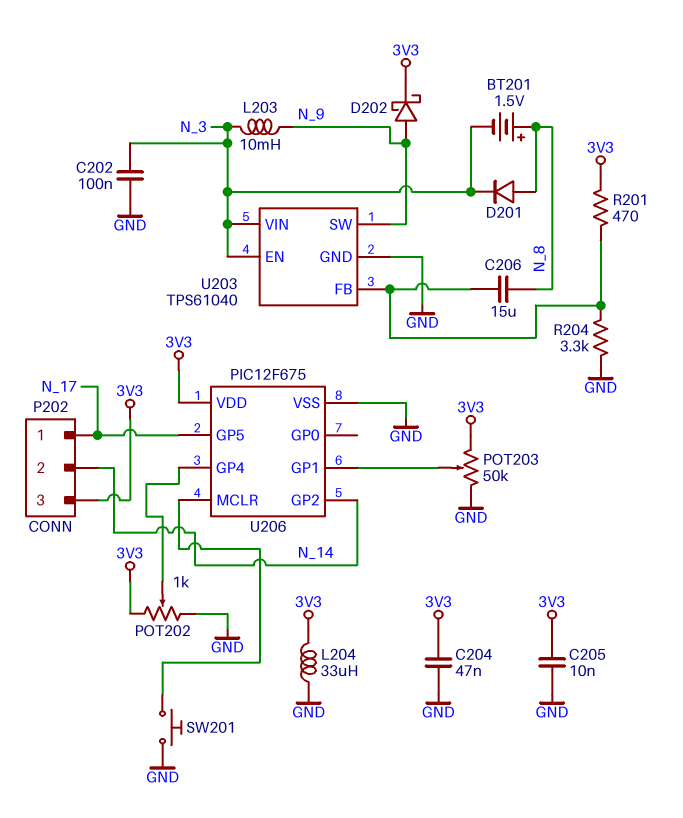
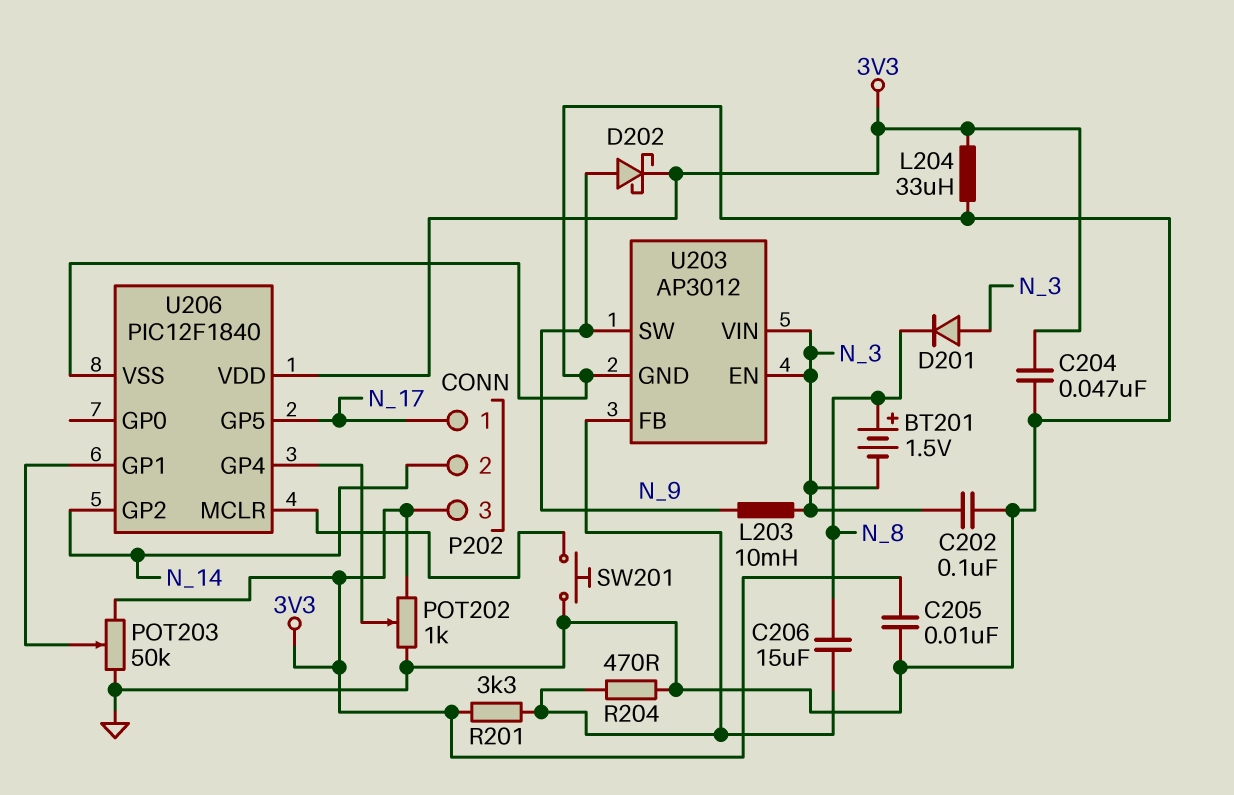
D201: diode (A N_8, K N_3) -> diode (A N_3, K N_8)
R201: 470 (3V3, U203/FB) -> 3.3k (3V3, U203/FB)
R204: 3.3k (GND, U203/FB) -> 470 (GND, U203/FB)
U203: TPS61040 -> AP3012
U206: PIC12F675 -> PIC12F1840

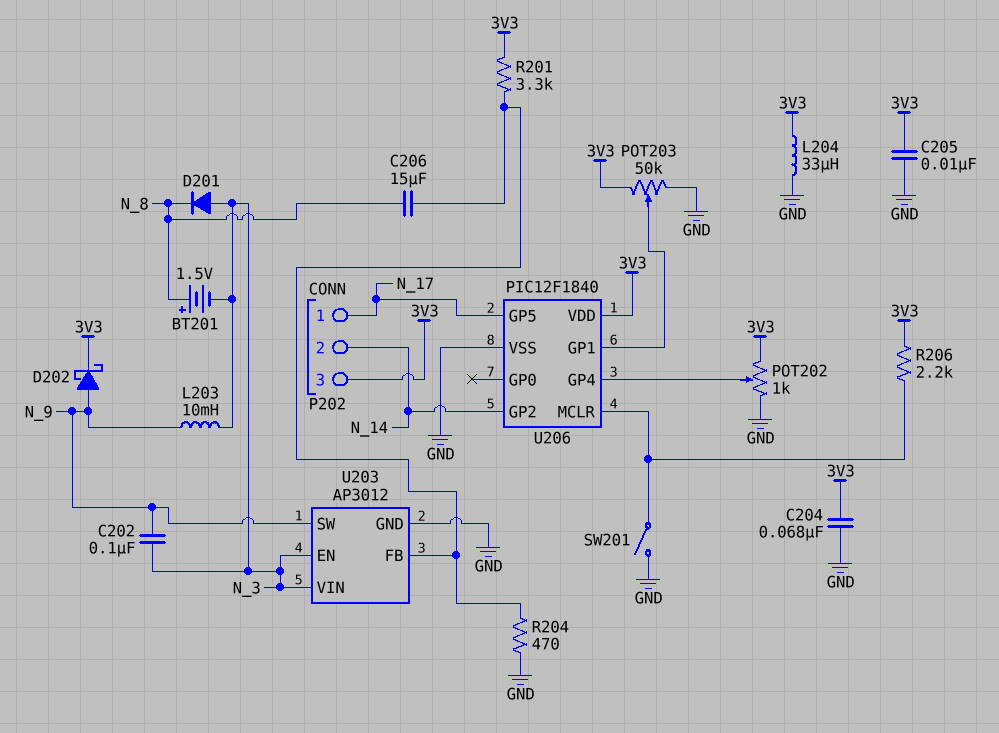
C202: 100nF (GND, N_3) -> 100nF (N_3, N_9)
C204: 47nF (3V3, GND) -> 68nF (3V3, GND)
R206: none -> 2.2k (3V3, U206/MCLR)
SW201: button (GND, U206/MCLR) -> switch (GND, U206/MCLR)

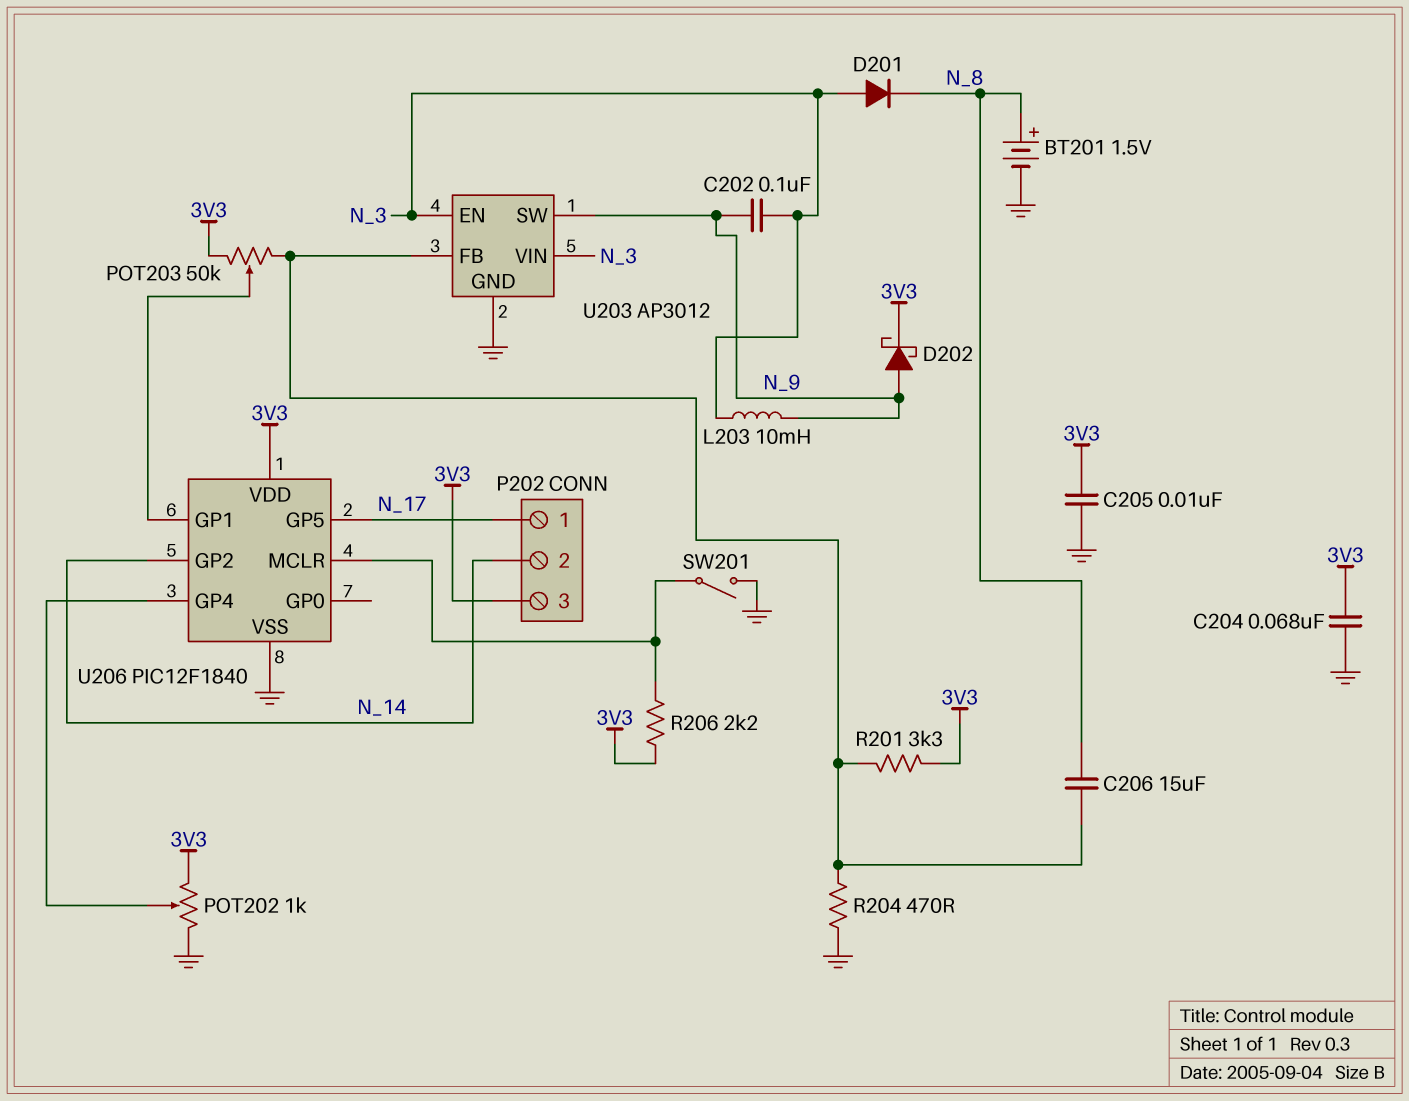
BT201: 1.5V (plus N_8, minus N_3) -> 1.5V (plus N_8, minus GND)
L204: 33uH (3V3, GND) -> none
POT203: 50k (3V3, GND, wiper U206/GP1) -> 50k (3V3, U203/FB, wiper U206/GP1)

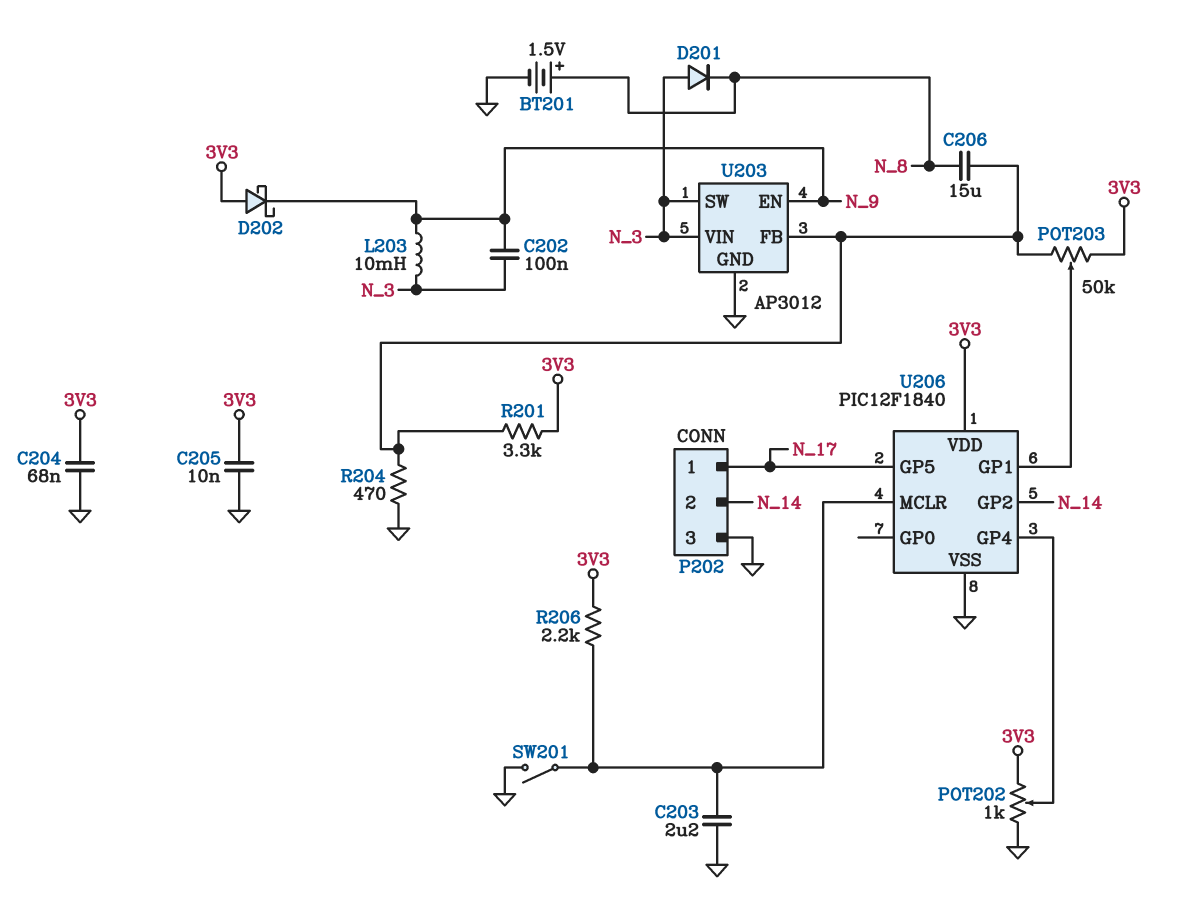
C203: none -> 2.2uF (GND, U206/MCLR)
D202: schottky (A N_9, K 3V3) -> schottky (A 3V3, K N_9)
P202 pin 3: 3V3 -> GND
U203 pin EN: N_3 -> N_9
U203 pin SW: N_9 -> N_3

